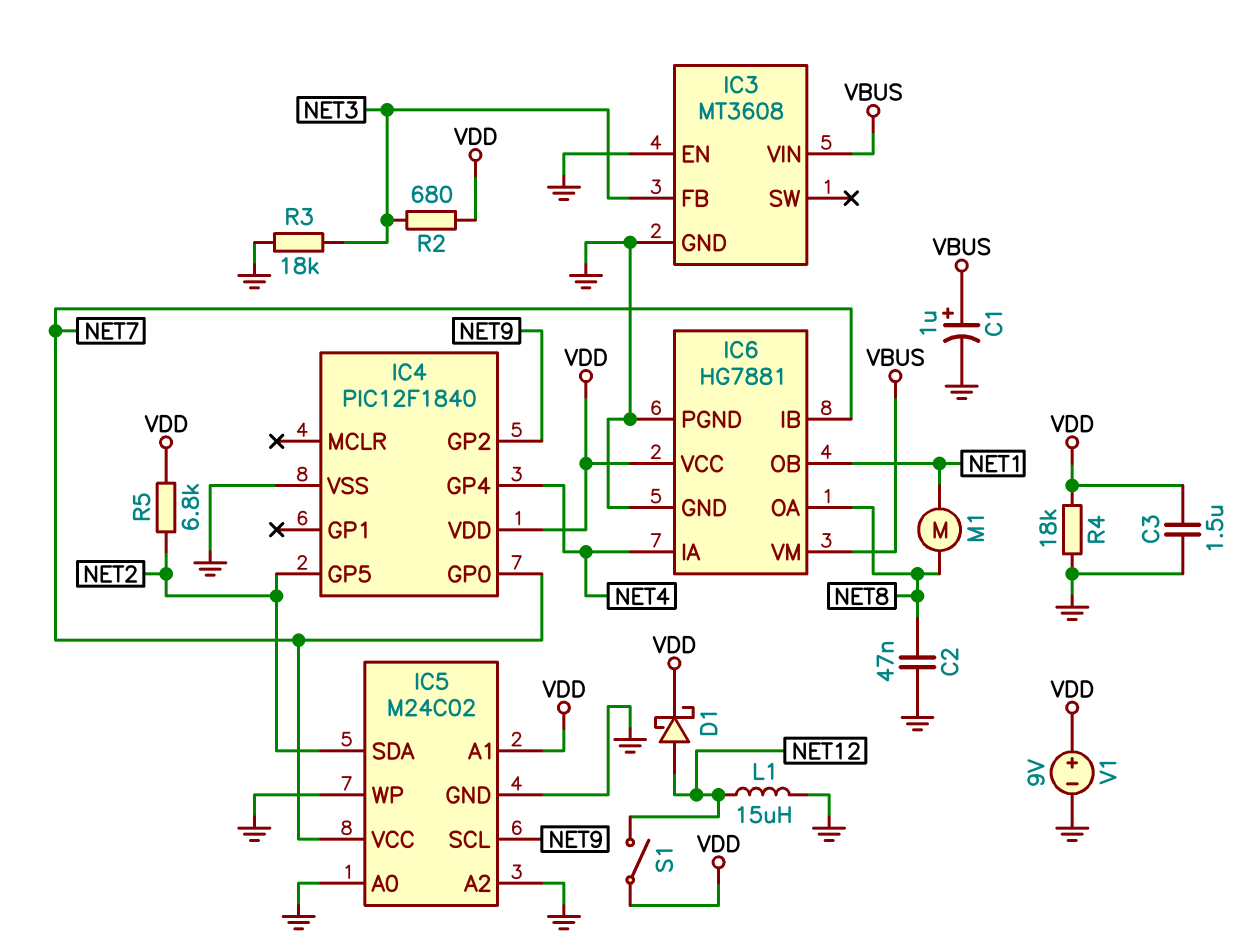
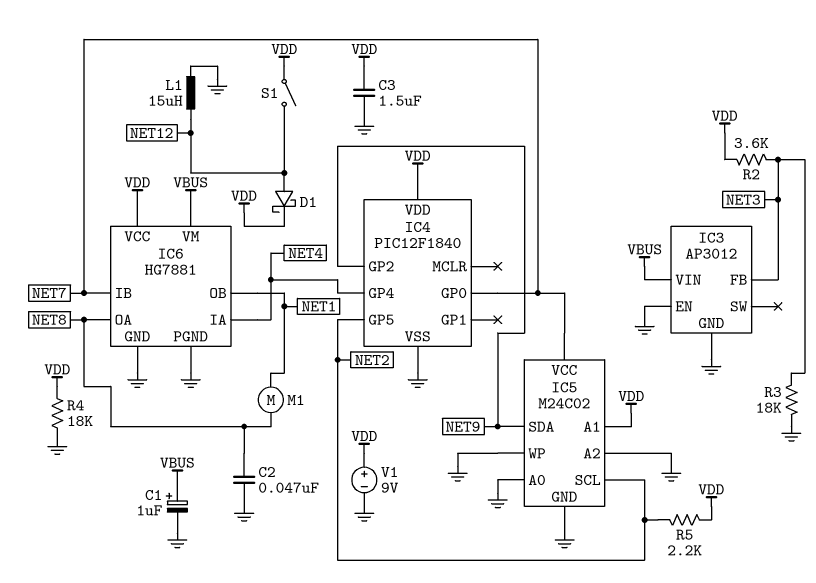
IC3: MT3608 -> AP3012
IC5 pin SCL: NET9 -> NET2
IC5 pin SDA: NET2 -> NET9
R2: 680 (NET3, VDD) -> 3.6k (NET3, VDD)
R5: 6.8k (NET2, VDD) -> 2.2k (NET2, VDD)

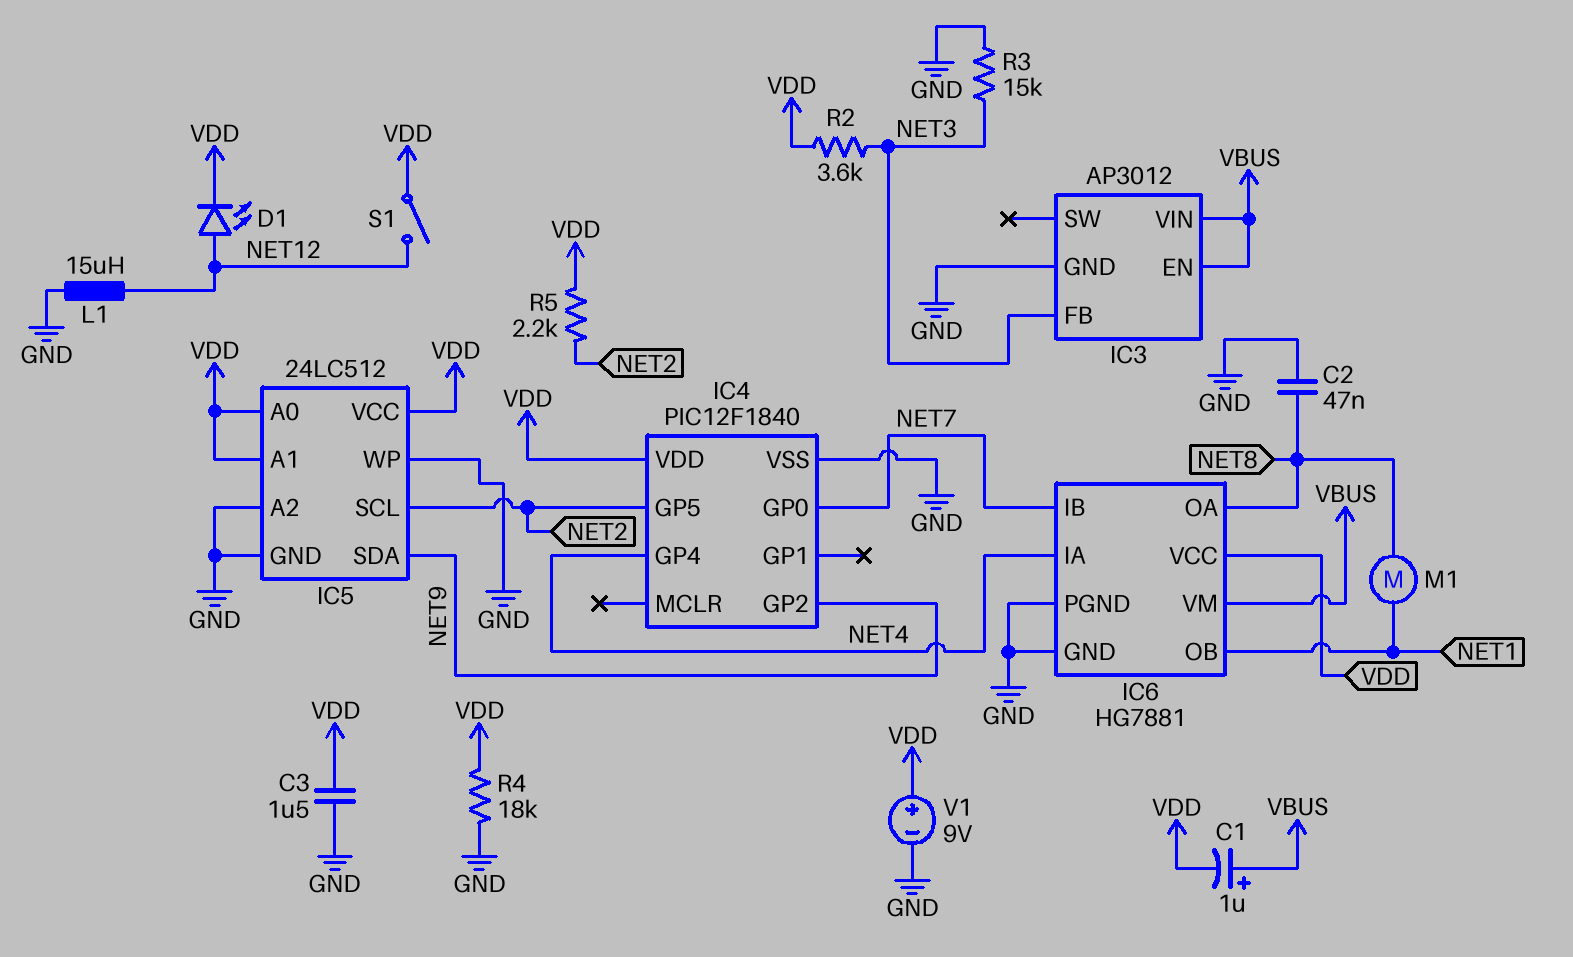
C1: 1uF (plus VBUS, minus GND) -> 1uF (plus VBUS, minus VDD)
D1: schottky (A NET12, K VDD) -> LED (A NET12, K VDD)
IC3 pin EN: GND -> VBUS
IC5: M24C02 -> 24LC512
IC5 pin A0: GND -> VDD
IC5 pin VCC: NET7 -> VDD
R3: 18k (GND, NET3) -> 15k (GND, NET3)

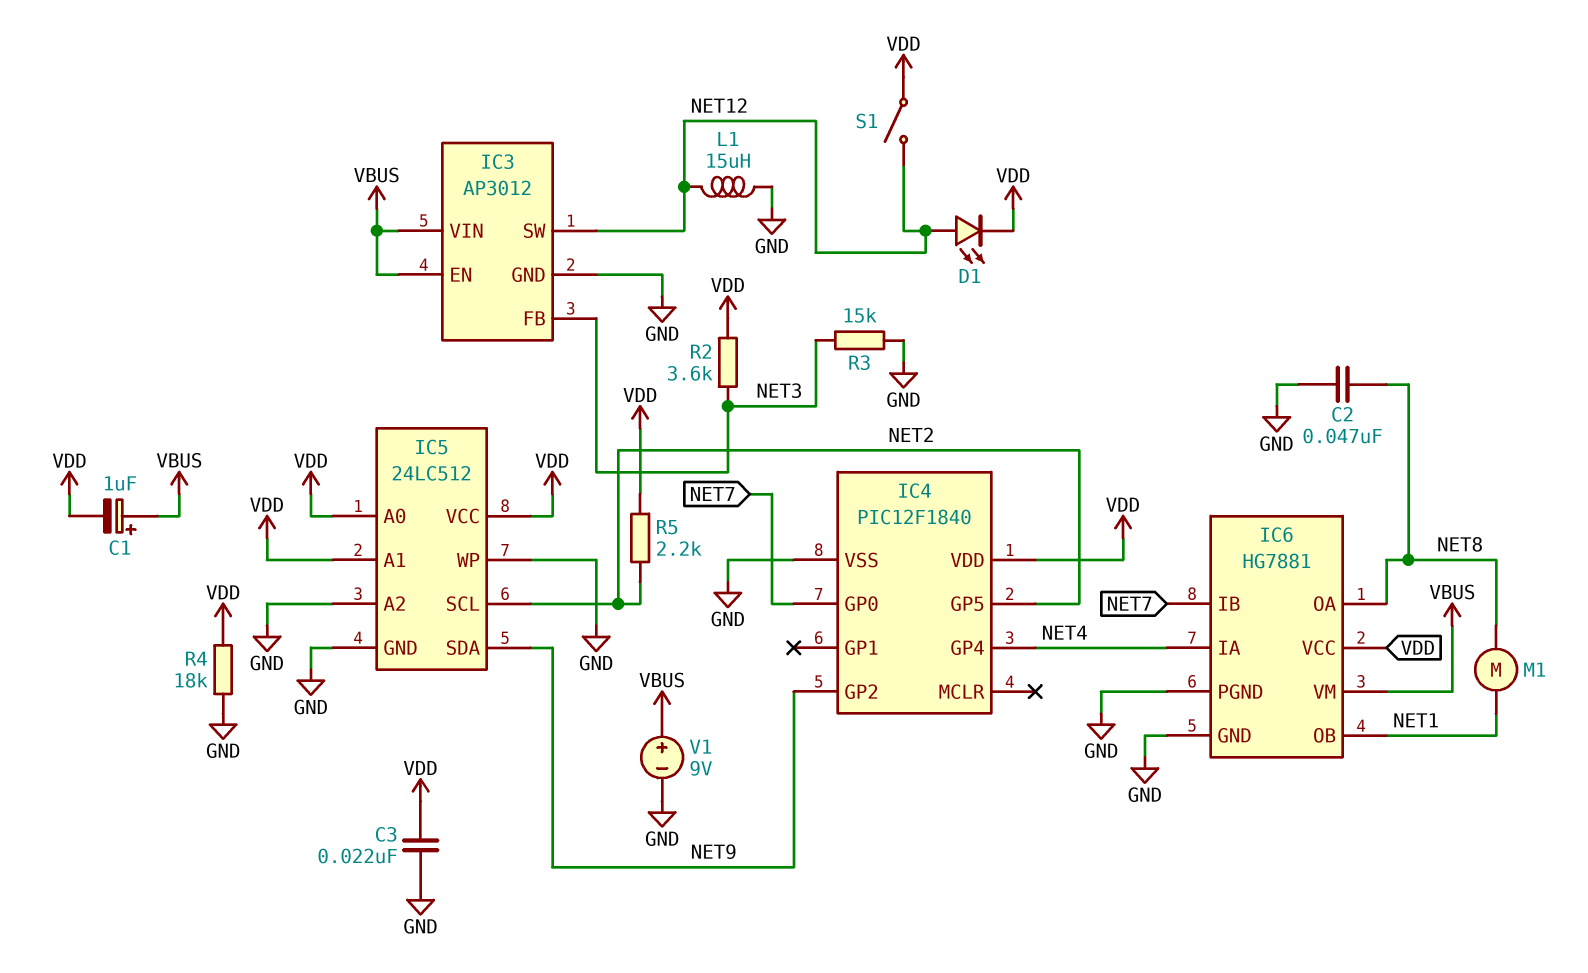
C3: 1.5uF (GND, VDD) -> 22nF (GND, VDD)
IC3 pin SW: none -> NET12
V1: 9V (plus VDD, minus GND) -> 9V (plus VBUS, minus GND)

